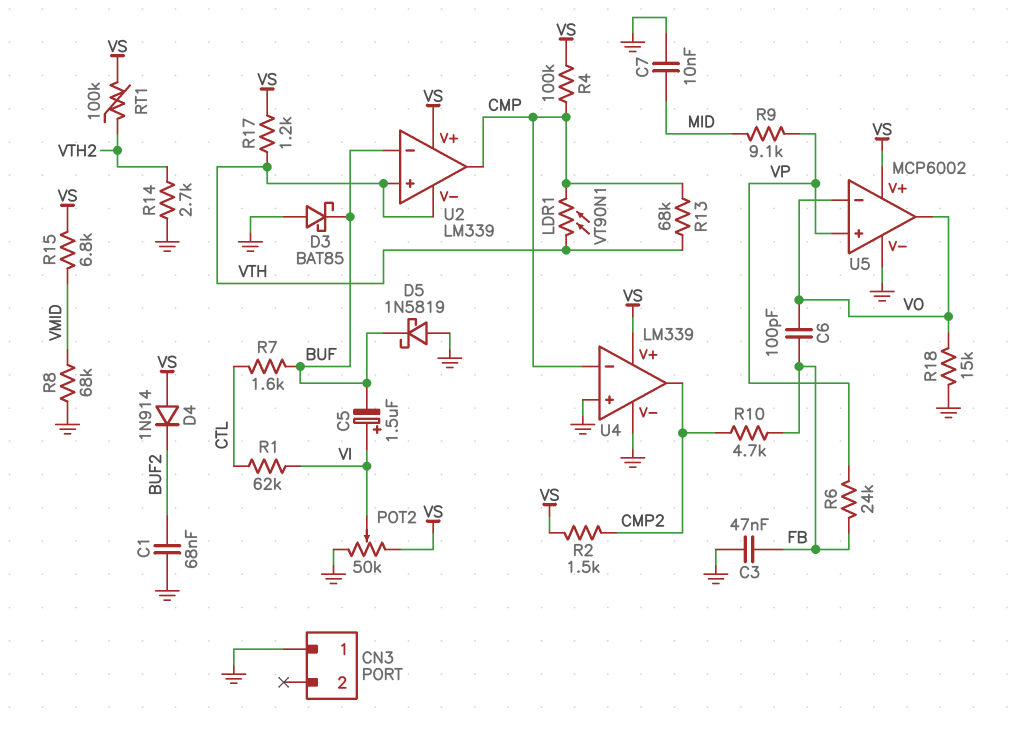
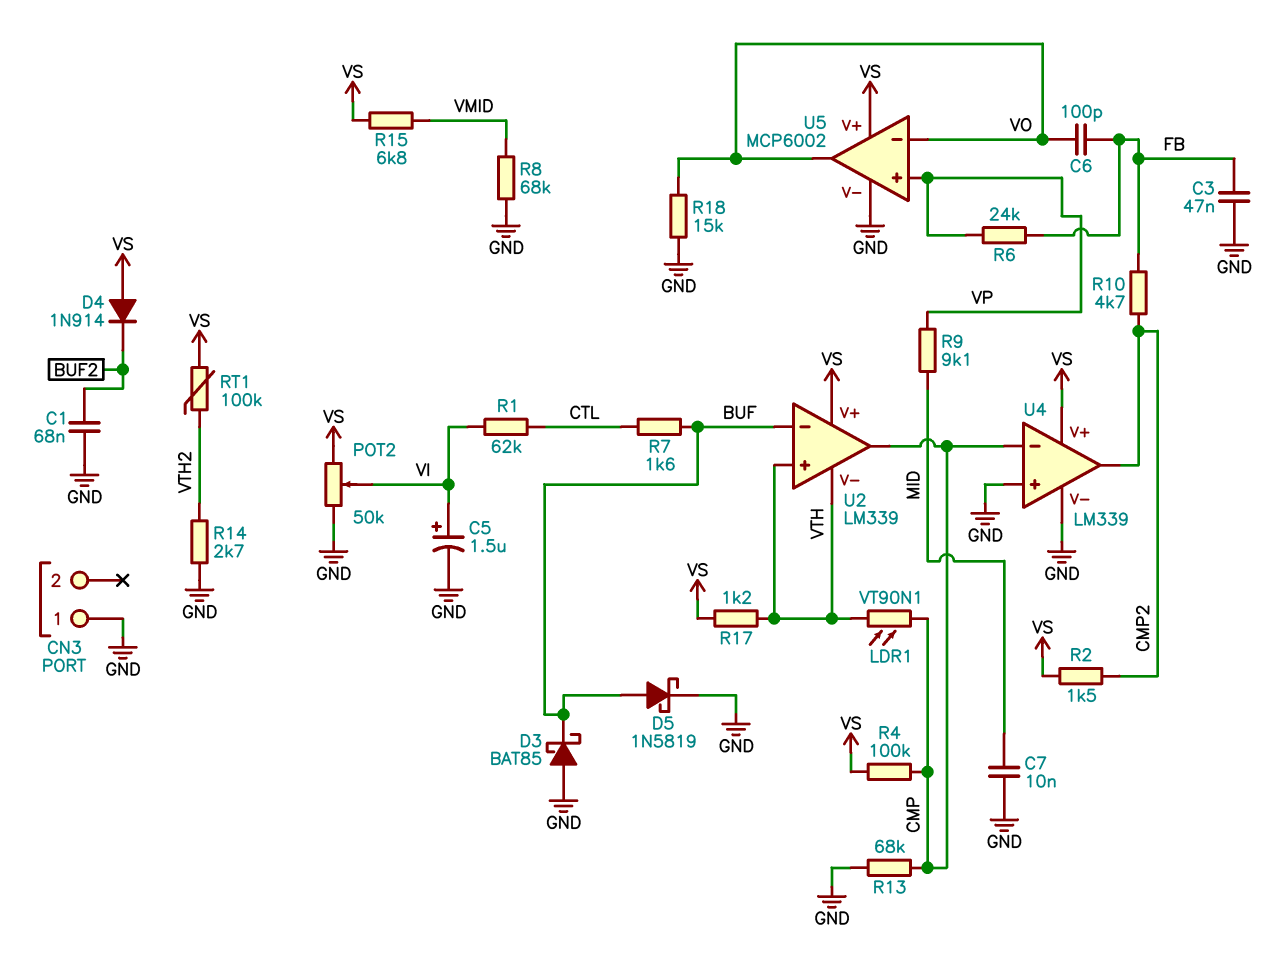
C5: 1.5uF (plus VI, minus BUF) -> 1.5uF (plus VI, minus GND)
D5: schottky 1N5819 (A GND, K BUF) -> schottky 1N5819 (A BUF, K GND)
R13: 68k (CMP, VTH) -> 68k (CMP, GND)

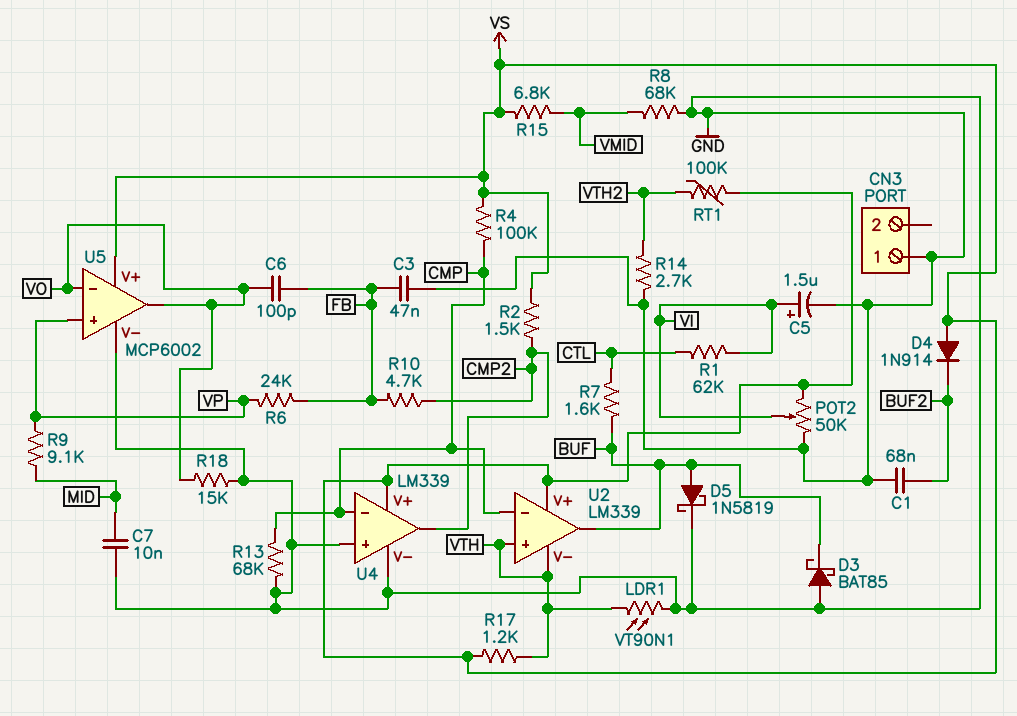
LDR1: VT90N1 (CMP, VTH) -> VT90N1 (GND, VTH)
U2 pin in-: BUF -> CMP
U2 pin out: CMP -> BUF

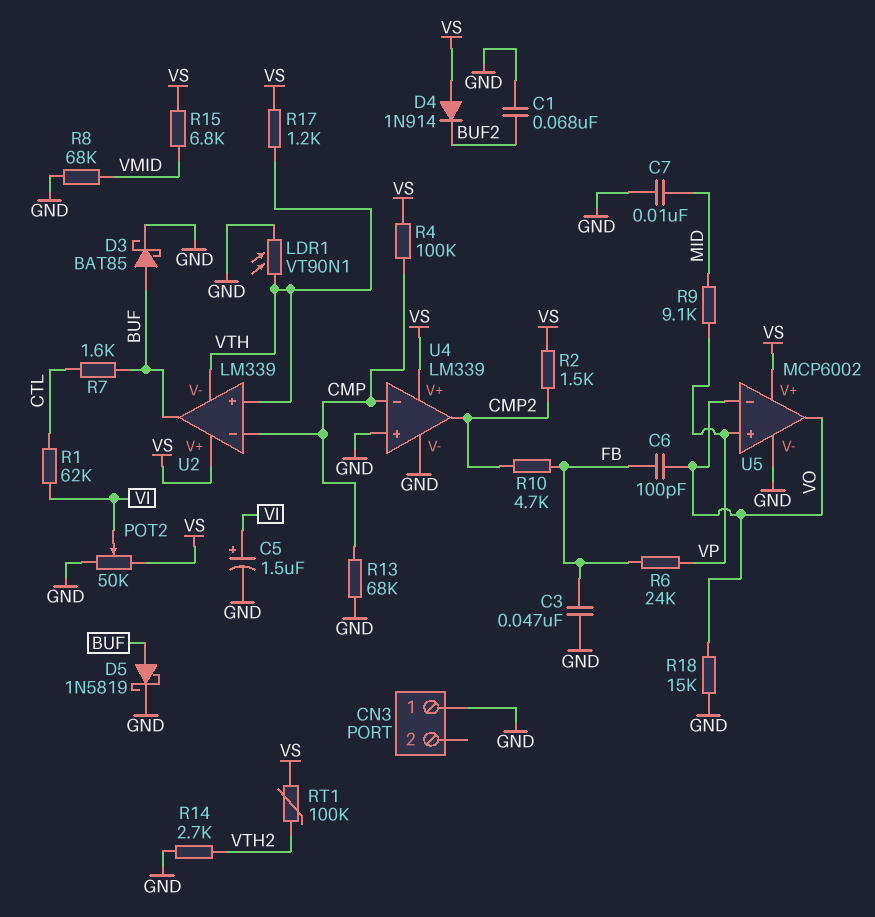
D3: schottky BAT85 (A GND, K BUF) -> schottky BAT85 (A BUF, K GND)

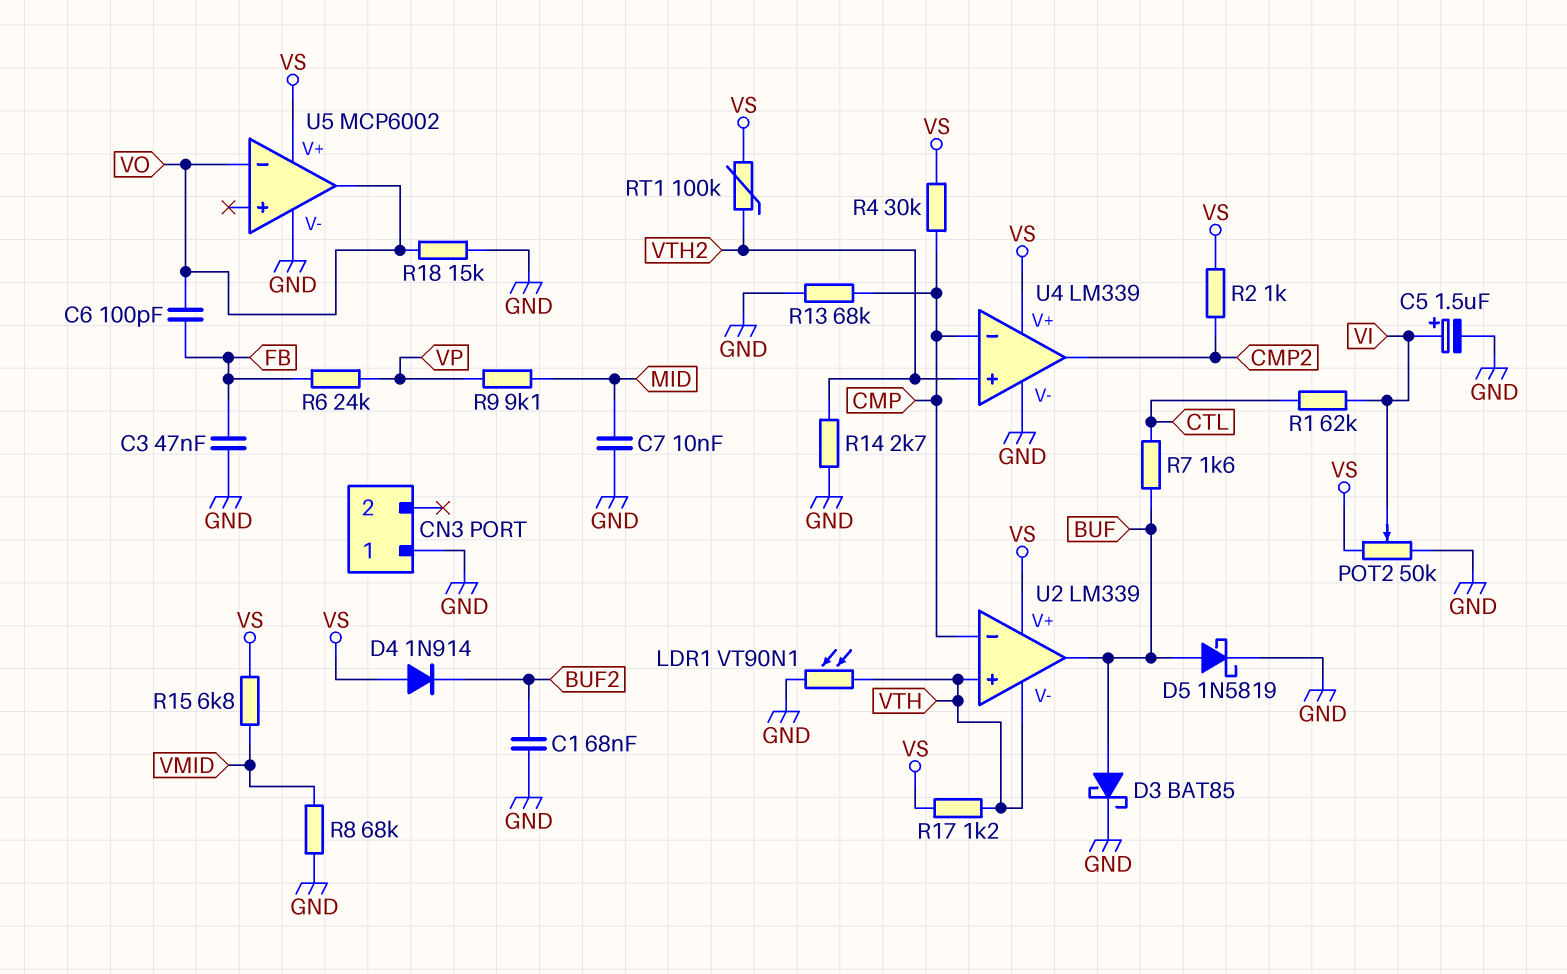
R2: 1.5k (CMP2, VS) -> 1k (CMP2, VS)
R4: 100k (CMP, VS) -> 30k (CMP, VS)
R10: 4.7k (CMP2, FB) -> none
U4 pin in+: GND -> VTH2
U5 pin in+: VP -> none

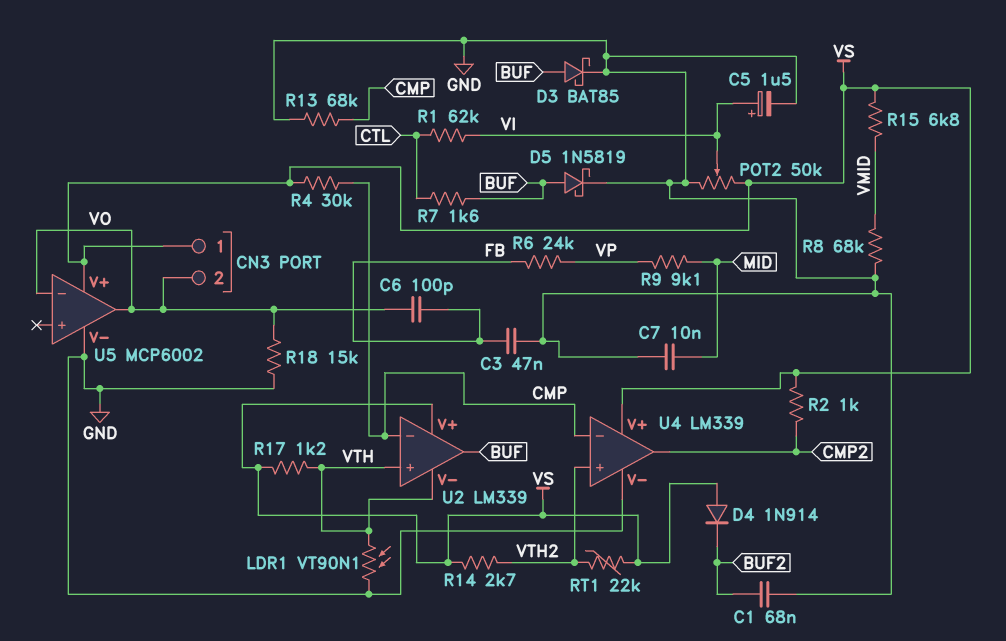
CN3 pin 1: GND -> VS
CN3 pin 2: none -> VO
R14: 2.7k (GND, VTH2) -> 2.7k (VS, VTH2)
RT1: 100k (VS, VTH2) -> 22k (VS, VTH2)

